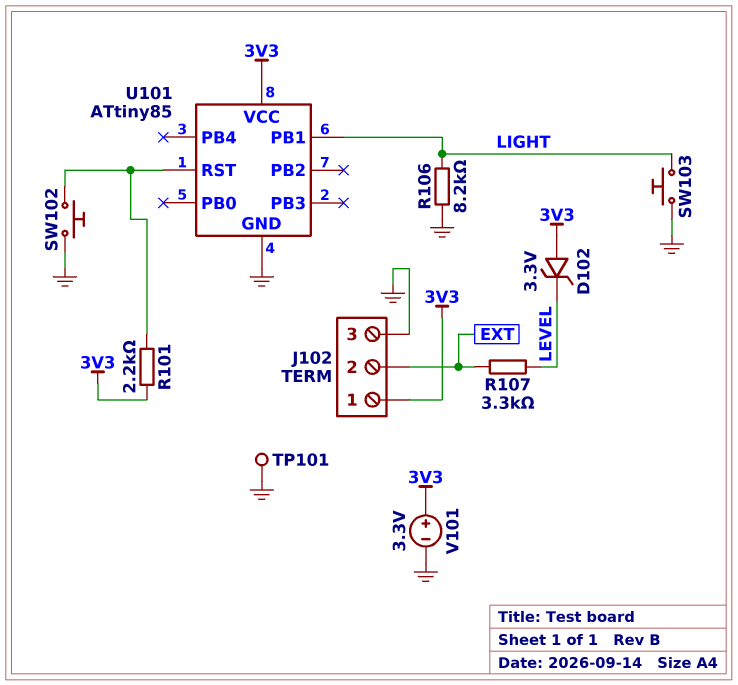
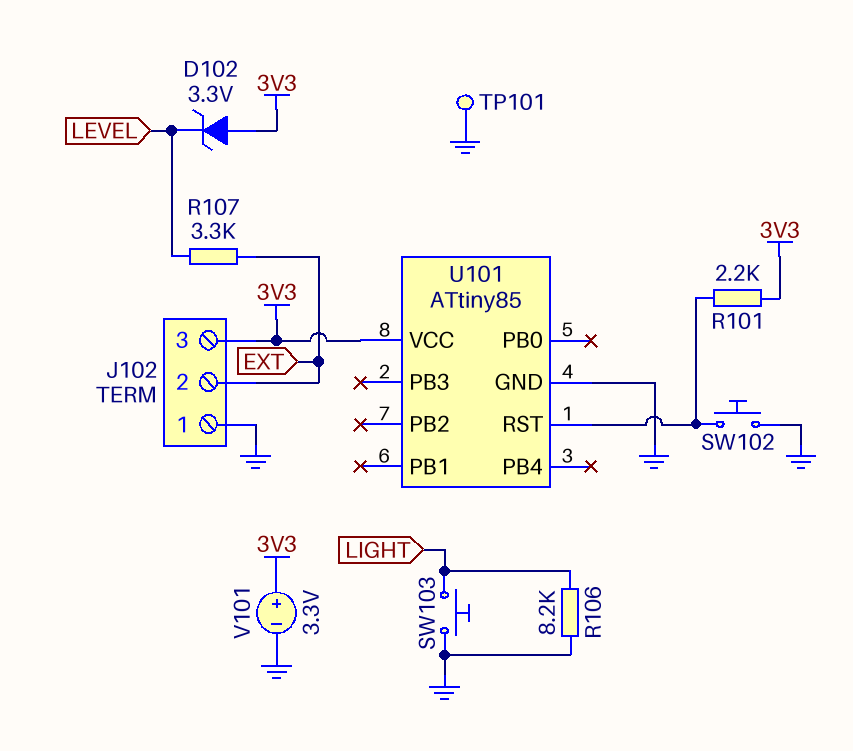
J102 pin 1: 3V3 -> GND
J102 pin 3: GND -> 3V3
U101 pin PB1: LIGHT -> none

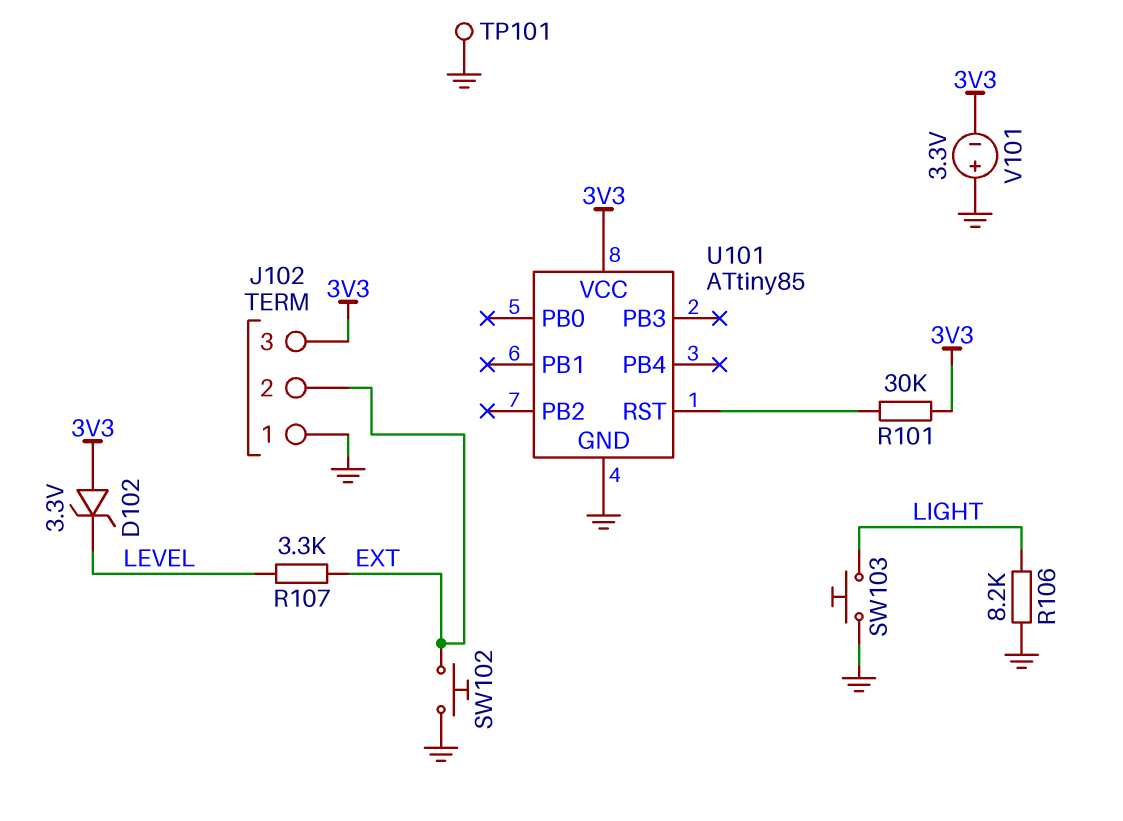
R101: 2.2k (3V3, U101/RST) -> 30k (3V3, U101/RST)
SW102: button (GND, U101/RST) -> button (EXT, GND)
V101: 3.3V (plus 3V3, minus GND) -> 3.3V (plus GND, minus 3V3)

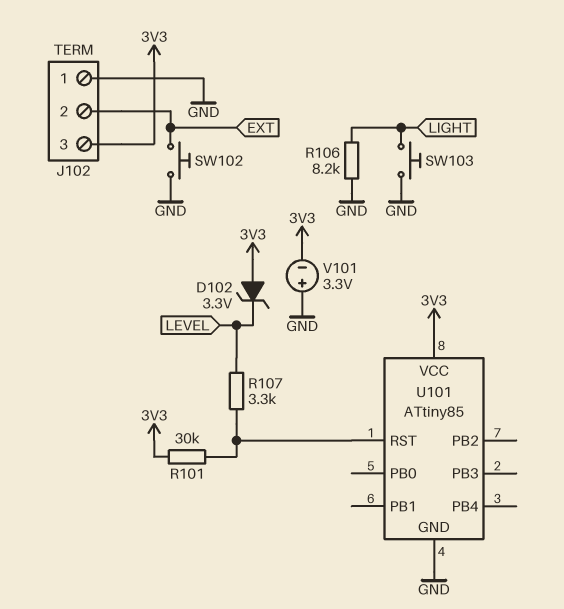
R107: 3.3k (EXT, LEVEL) -> 3.3k (LEVEL, U101/RST)
TP101: test point (GND) -> none

